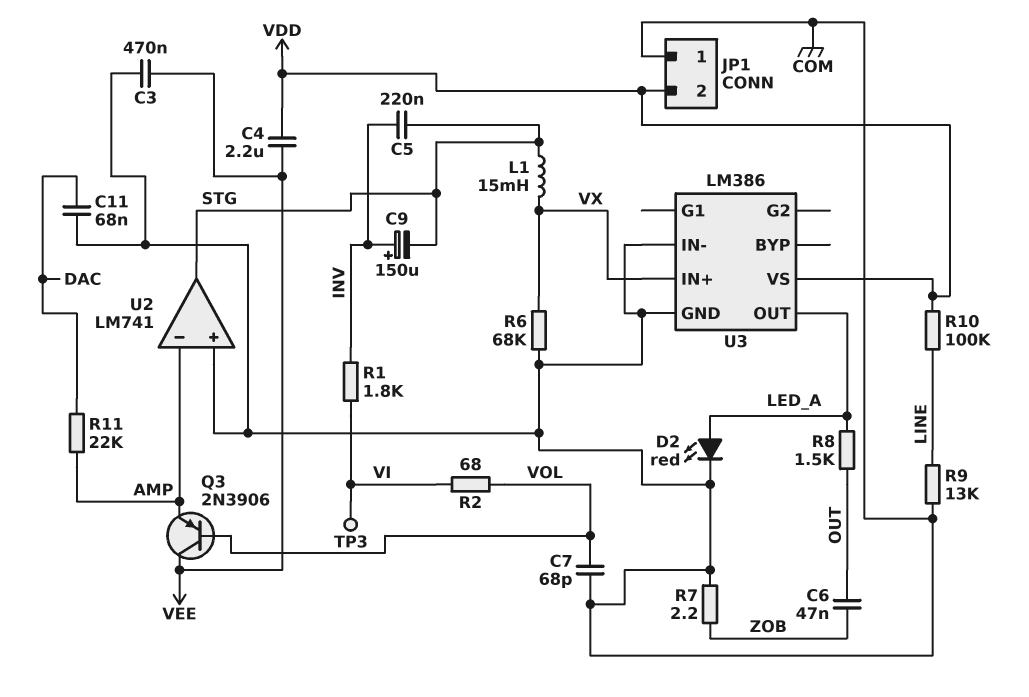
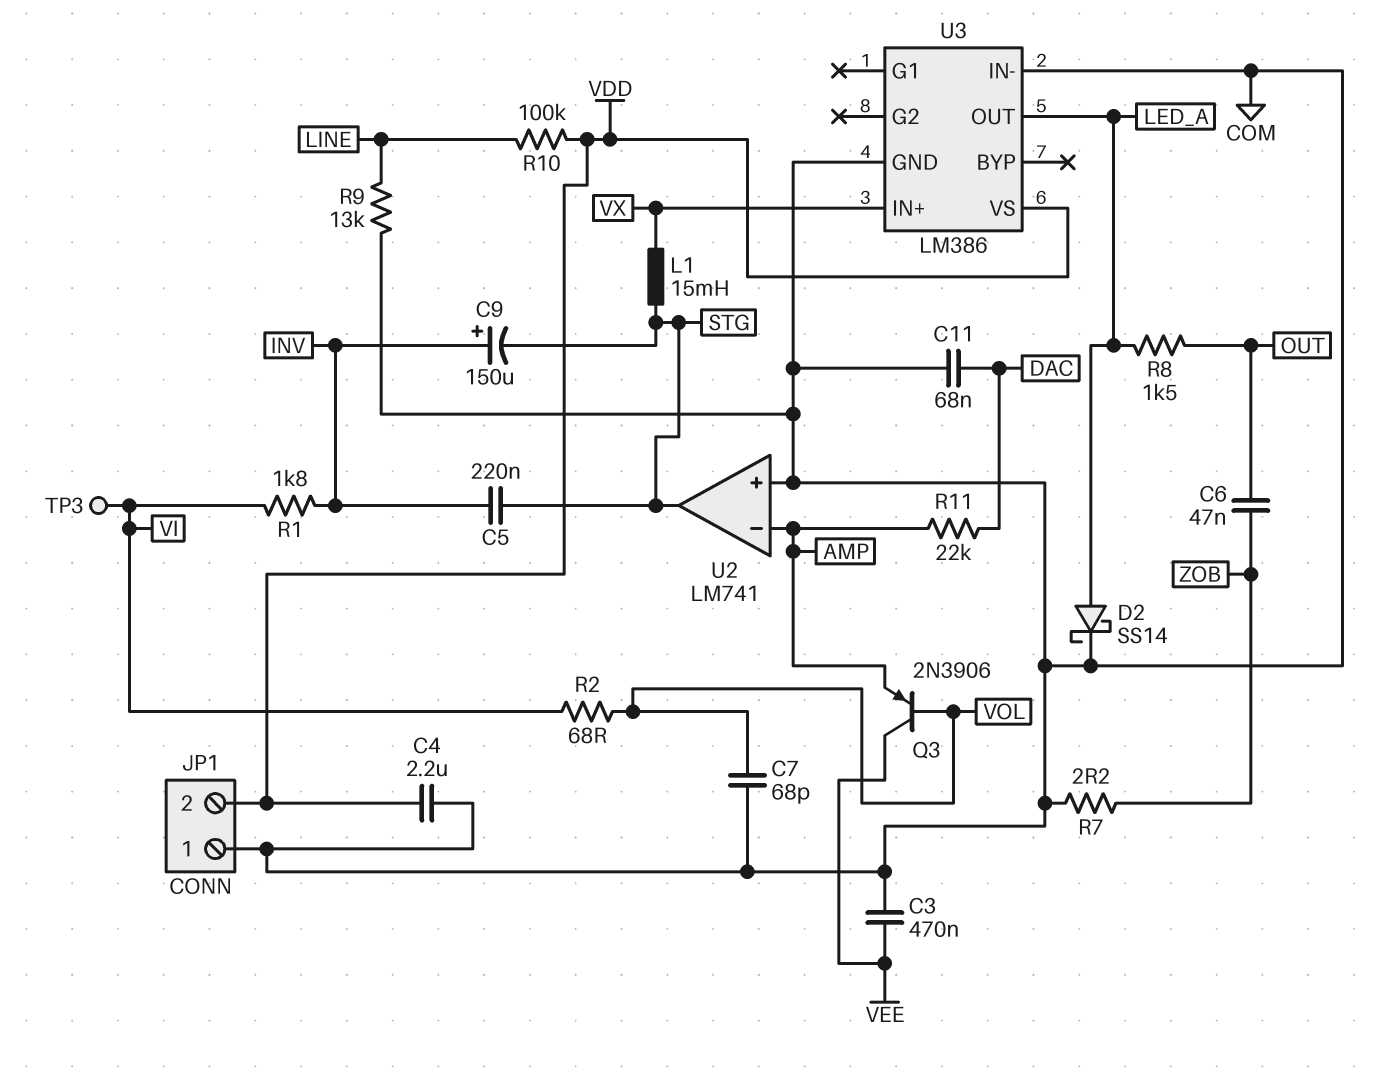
C4: 2.2uF (VDD, VEE) -> 2.2uF (COM, VDD)
D2: LED red (A LED_A, K COM) -> schottky SS14 (A LED_A, K COM)
R6: 68k (COM, VX) -> none

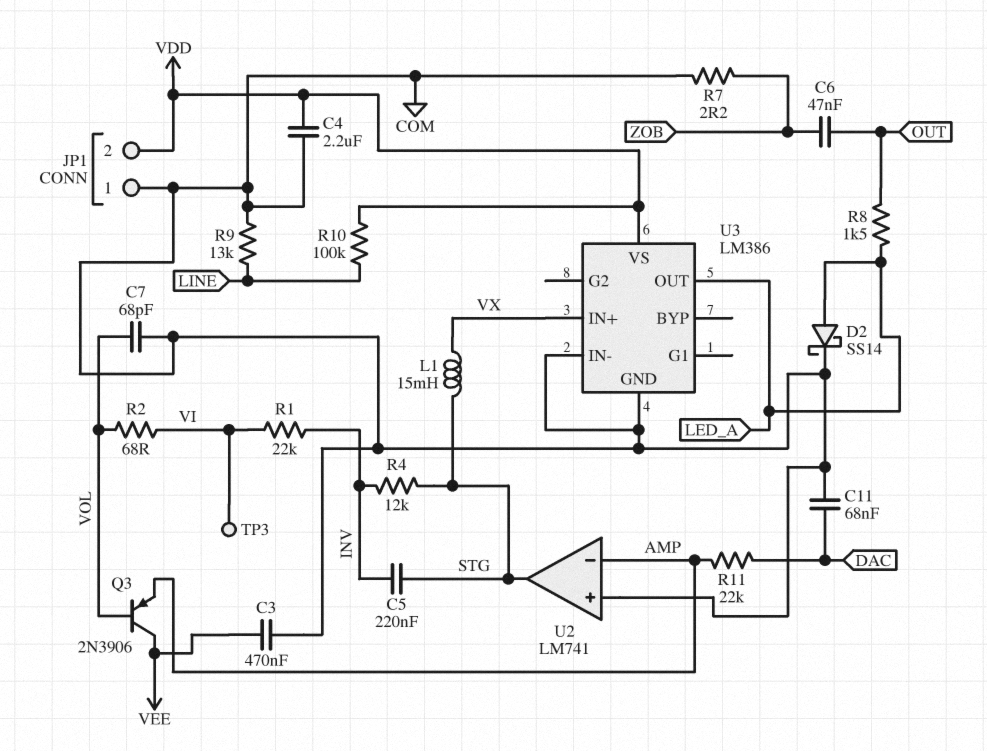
C9: 150uF (plus INV, minus STG) -> none
R1: 1.8k (INV, VI) -> 22k (INV, VI)
R4: none -> 12k (INV, STG)

